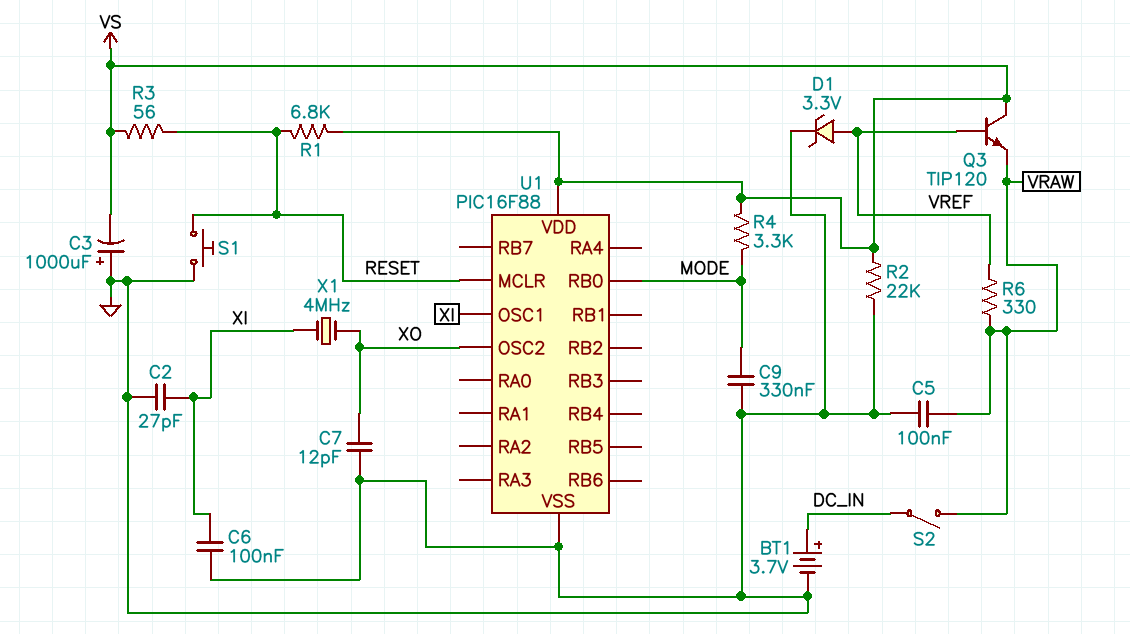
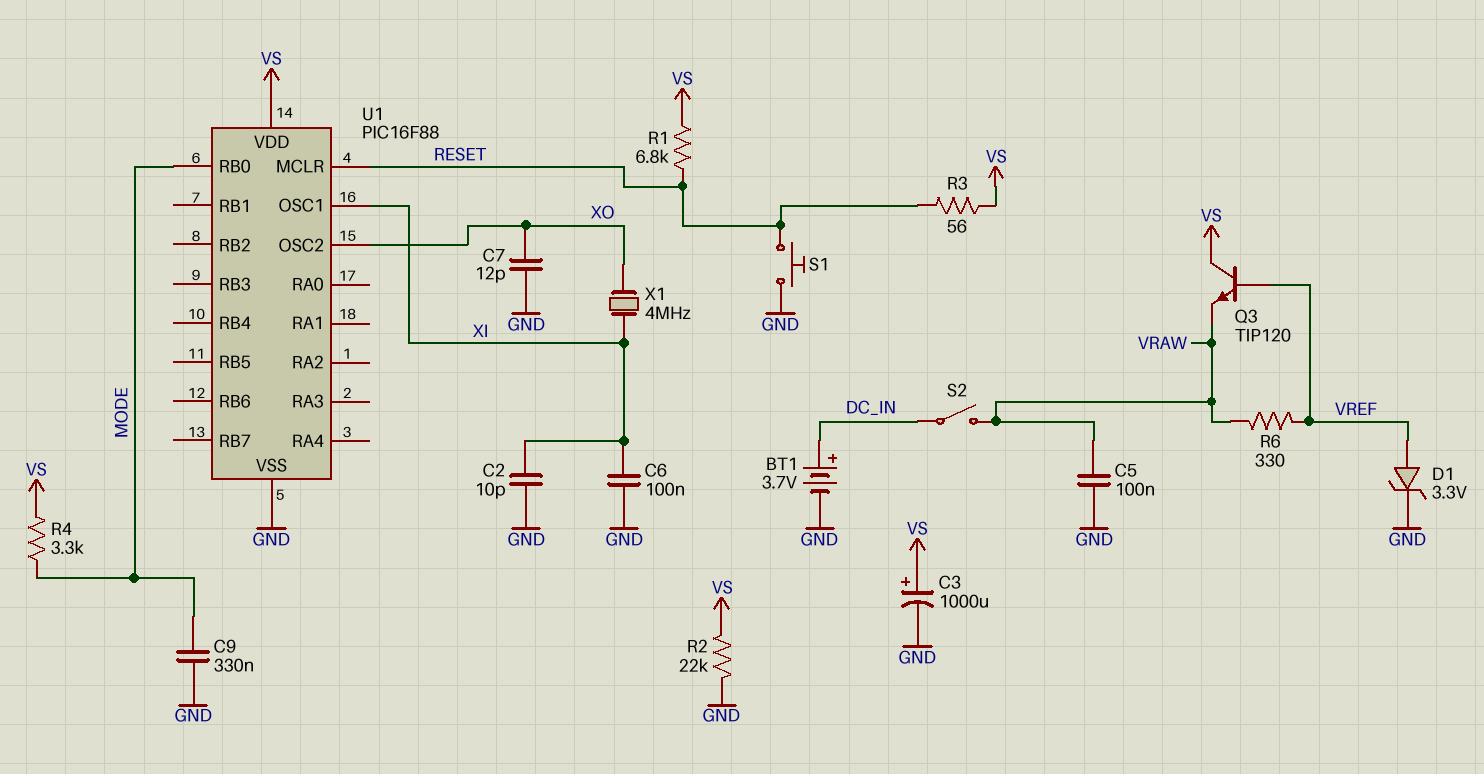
C2: 27pF (GND, XI) -> 10pF (GND, XI)
C3: 1000uF (plus GND, minus VS) -> 1000uF (plus VS, minus GND)

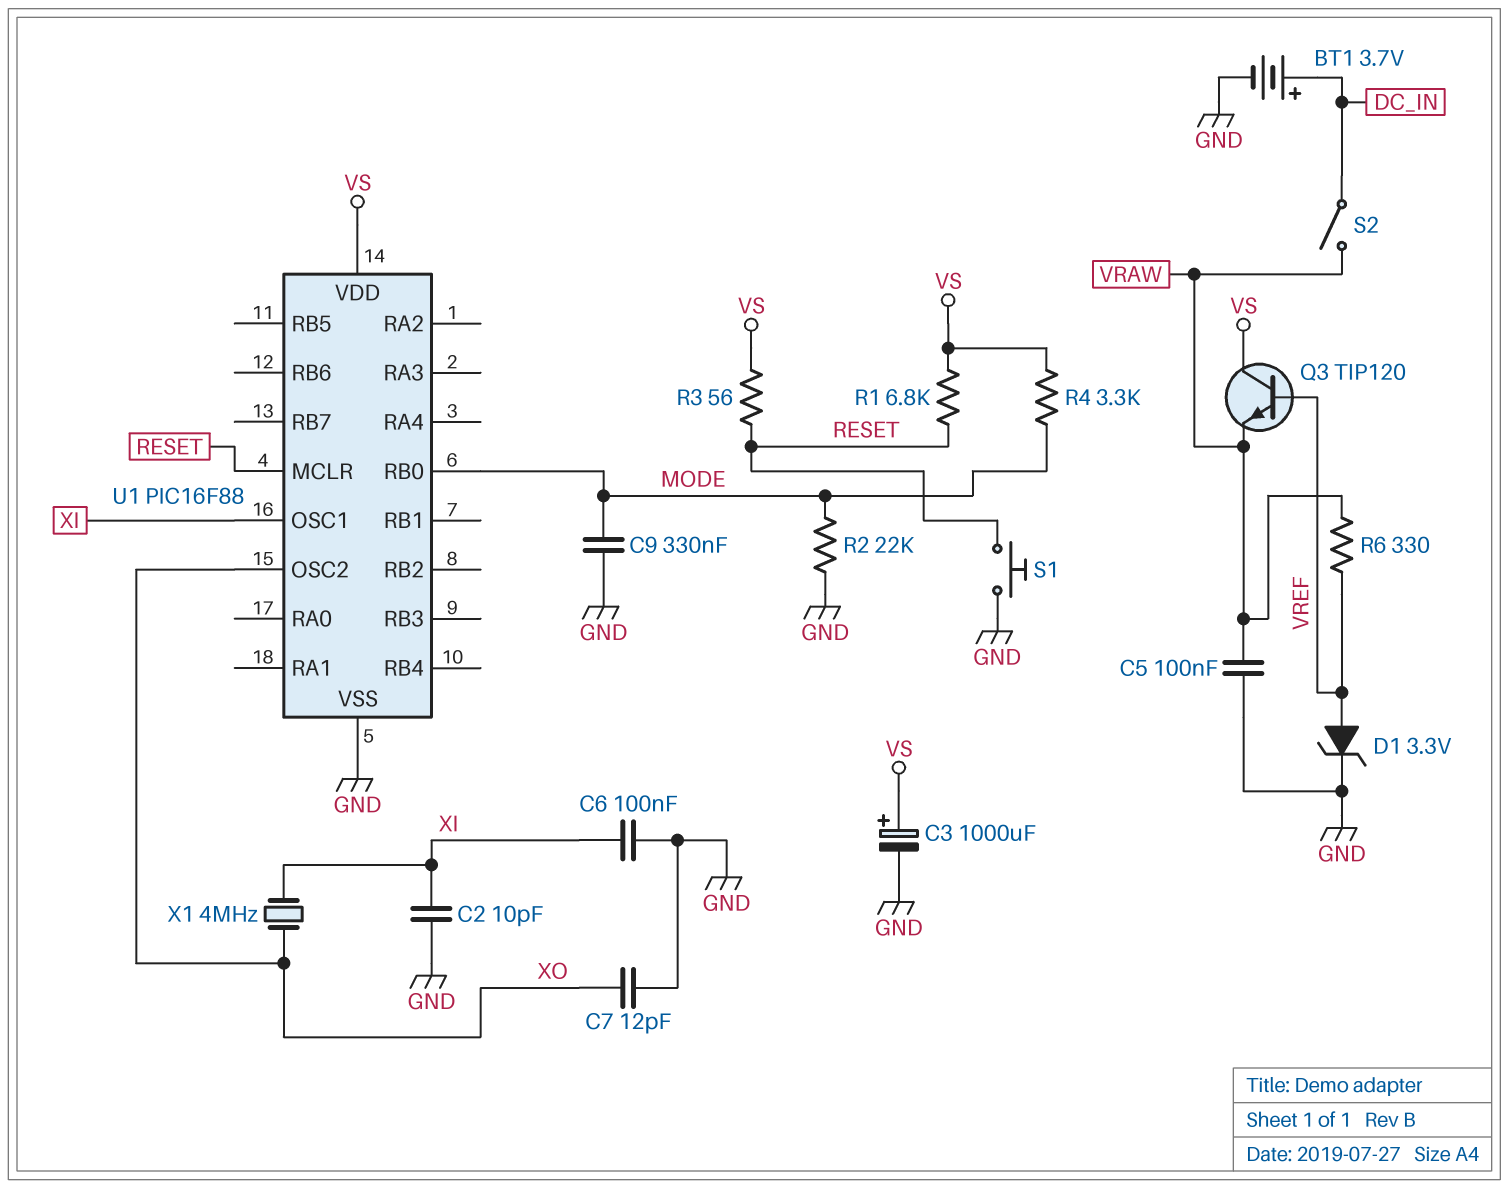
R2: 22k (GND, VS) -> 22k (GND, MODE)

